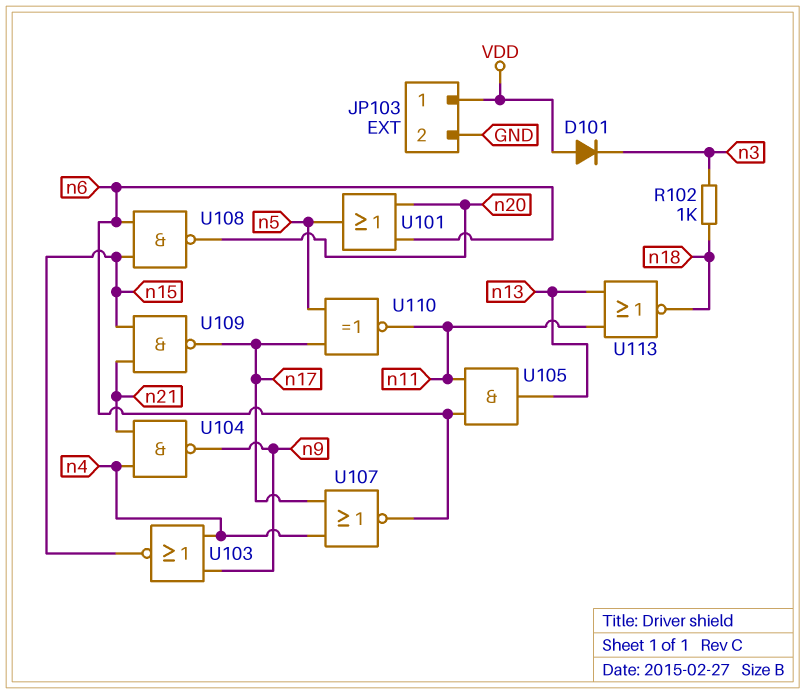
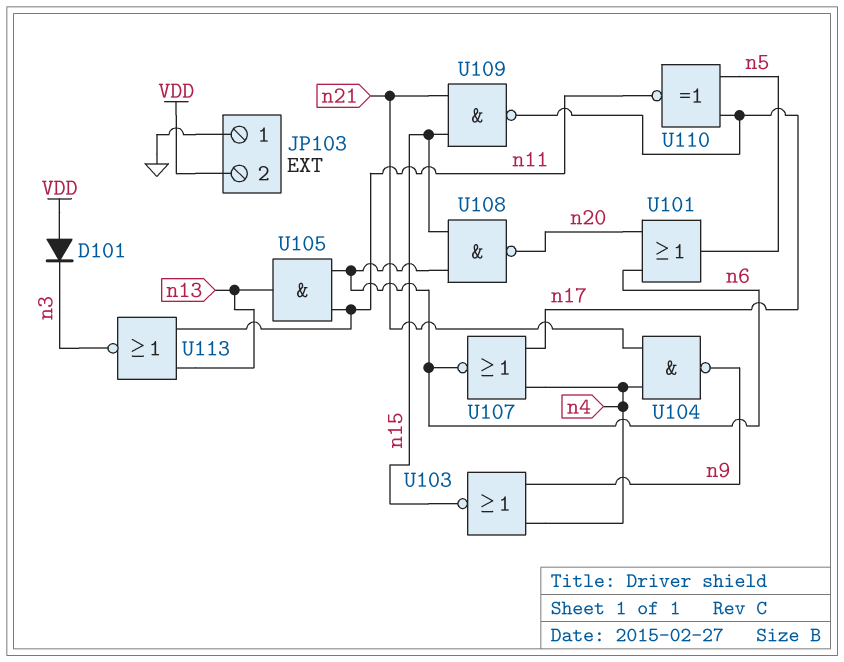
JP103 pin 1: VDD -> GND
JP103 pin 2: GND -> VDD
R102: 1k (n3, n18) -> none
U113: NOR (in n11, in n13, out n18) -> NOR (in n11, in n13, out n3)

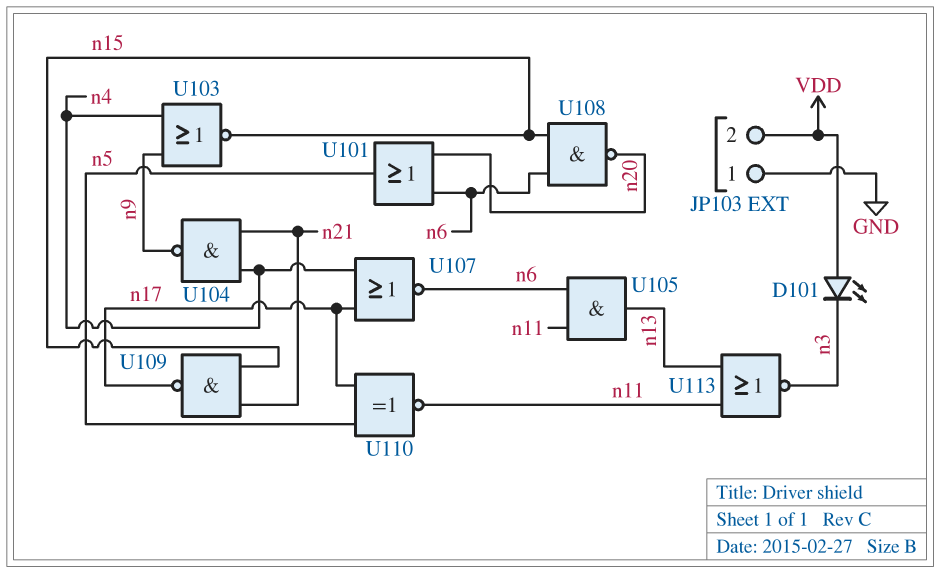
D101: diode (A VDD, K n3) -> LED (A VDD, K n3)

